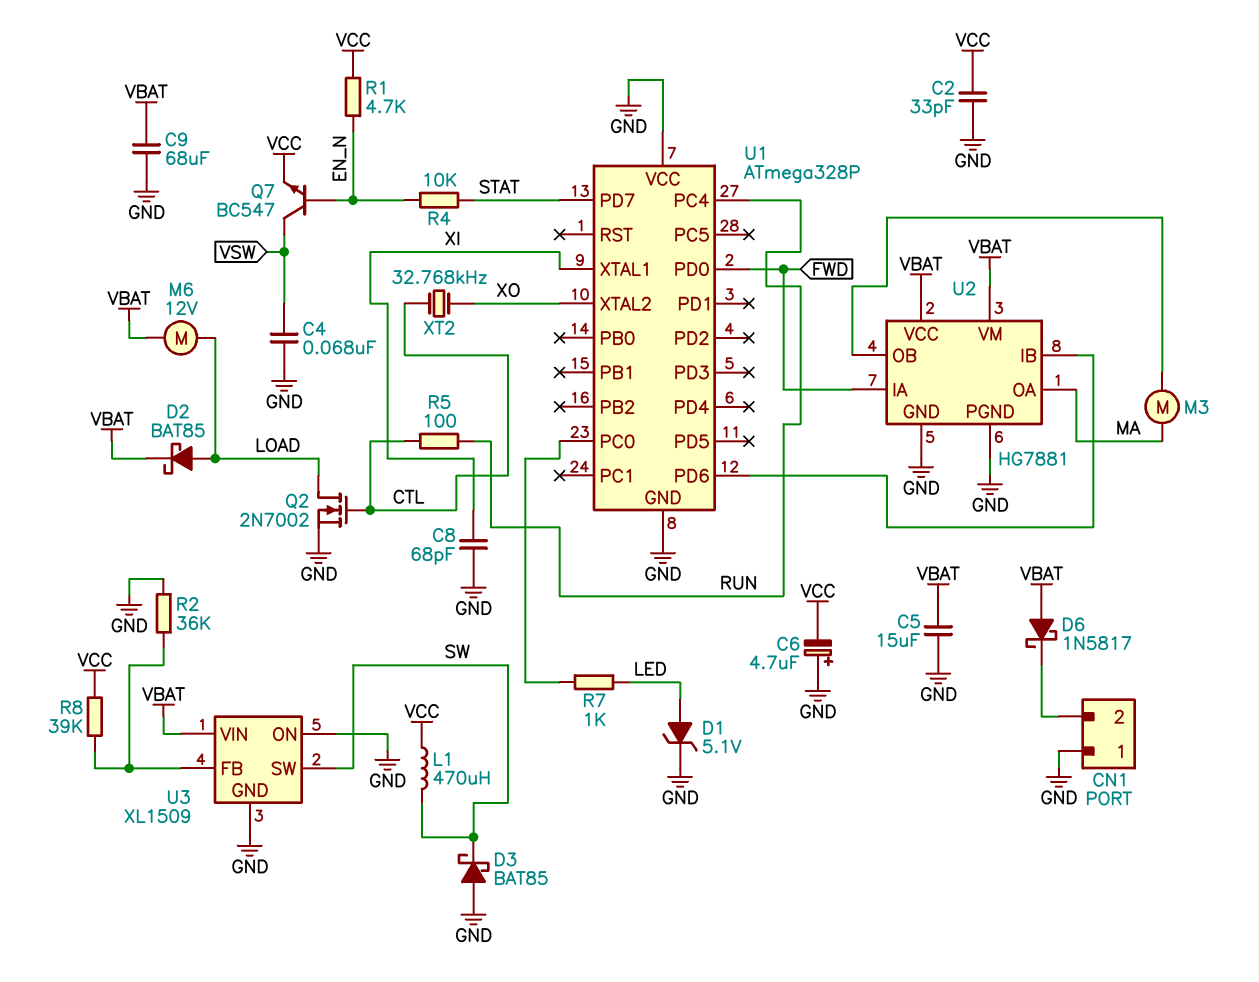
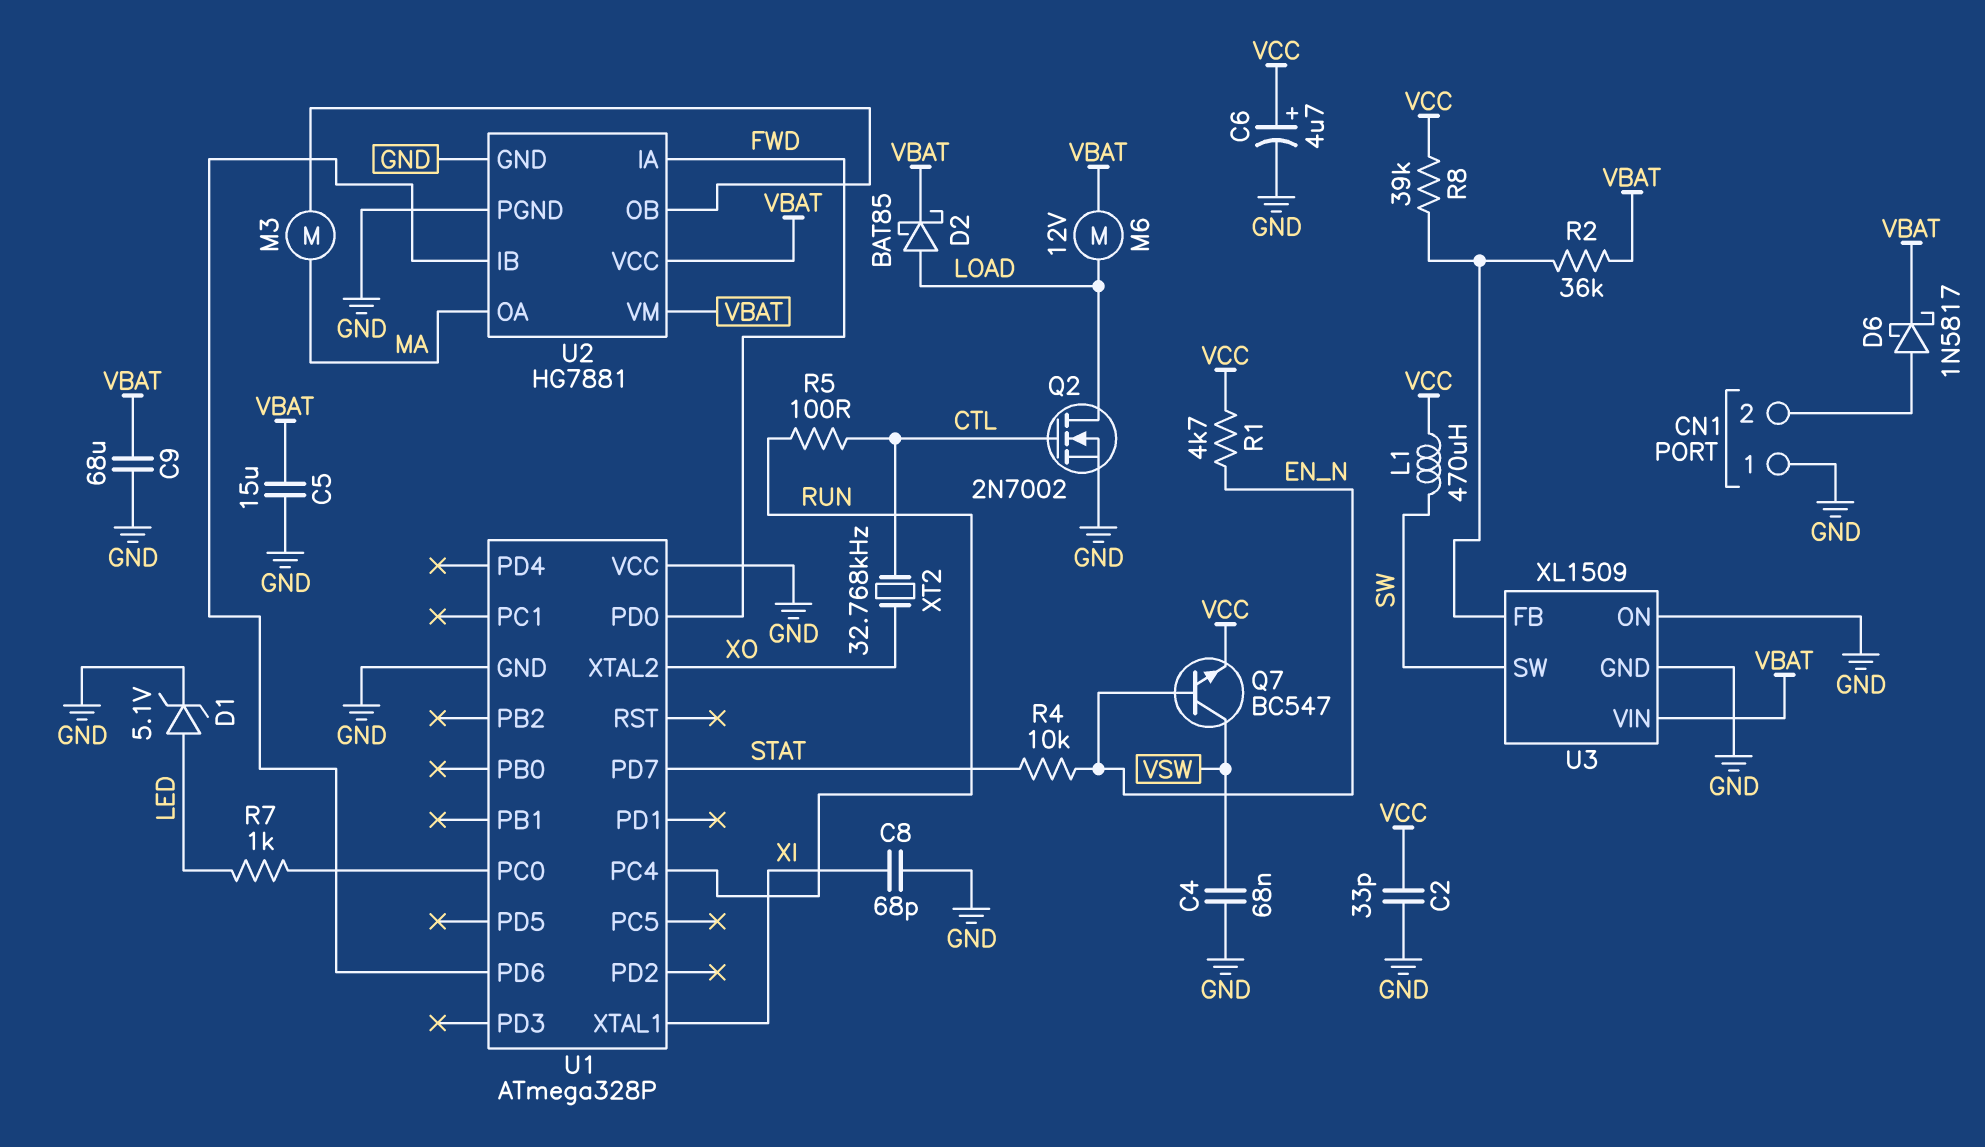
C6: 4.7uF (plus GND, minus VCC) -> 4.7uF (plus VCC, minus GND)
D3: schottky BAT85 (A GND, K SW) -> none
D6: schottky 1N5817 (A VBAT, K CN1/2) -> schottky 1N5817 (A CN1/2, K VBAT)
R2: 36k (GND, U3/FB) -> 36k (U3/FB, VBAT)

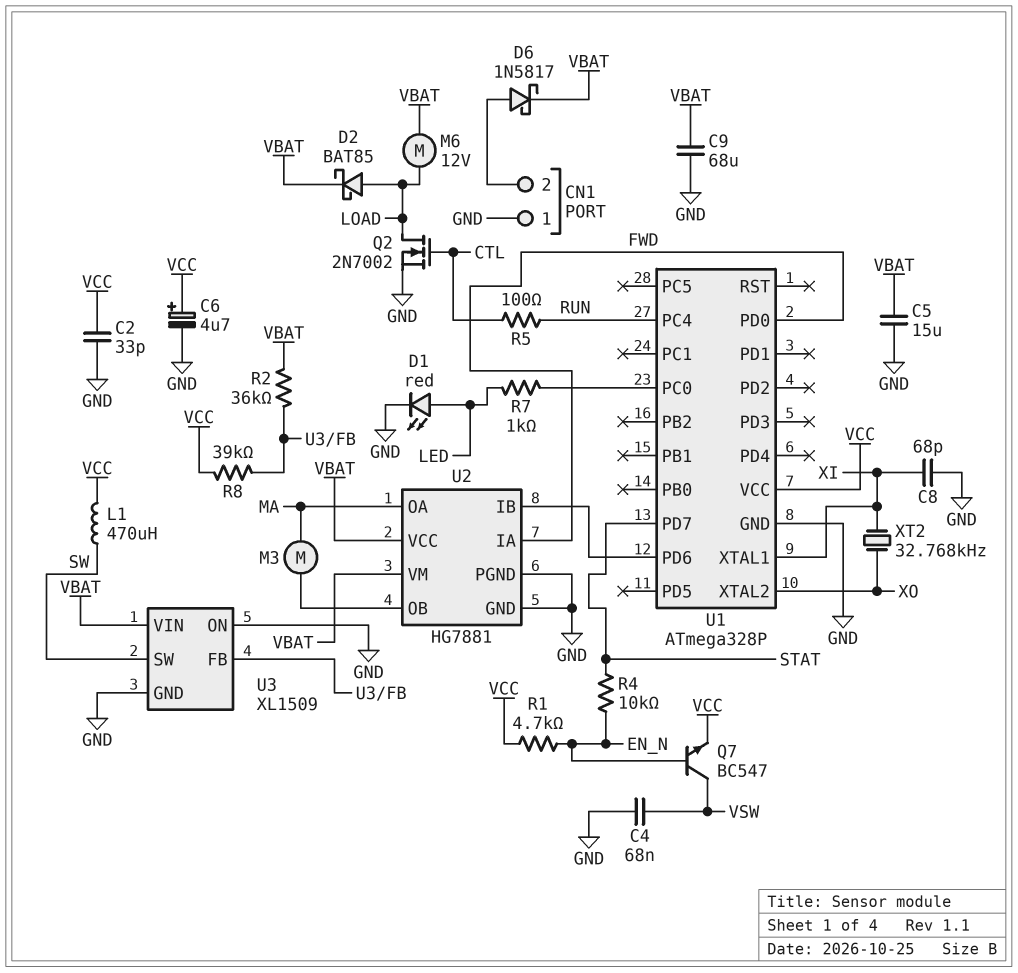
D1: zener 5.1V (A LED, K GND) -> LED red (A LED, K GND)
U1 pin VCC: GND -> VCC
XT2: 32.768kHz (CTL, XO) -> 32.768kHz (XI, XO)

